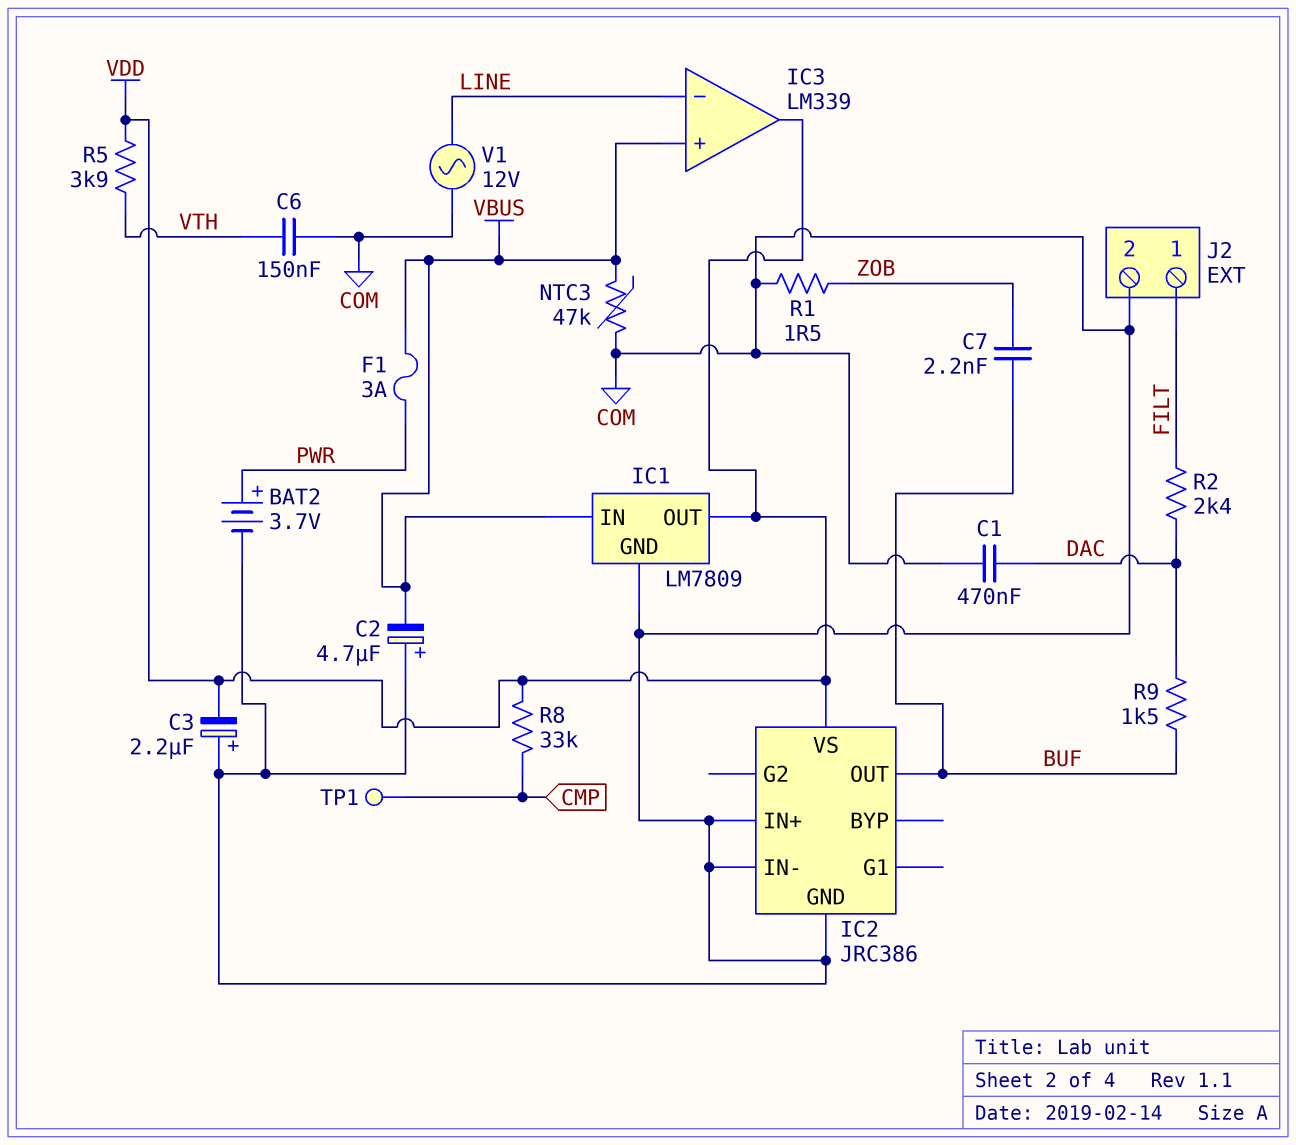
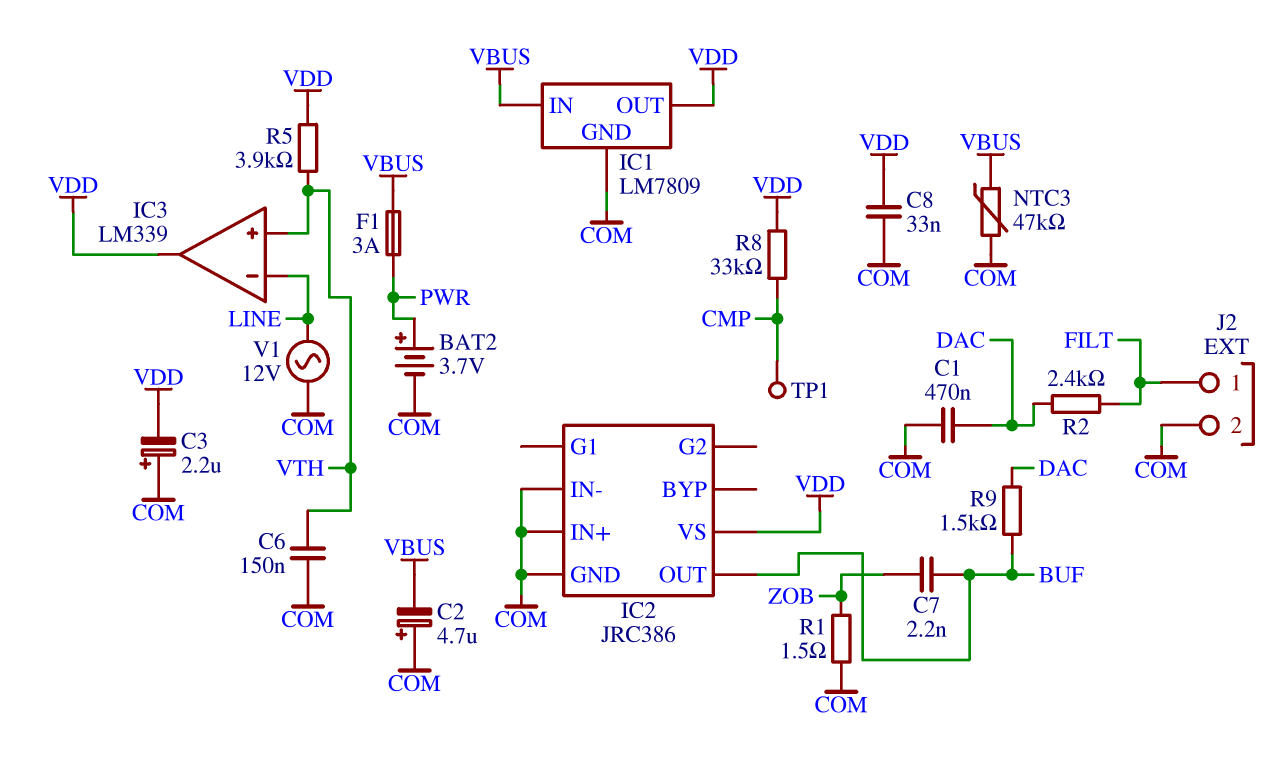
C8: none -> 33nF (COM, VDD)
IC3 pin in+: VBUS -> VTH

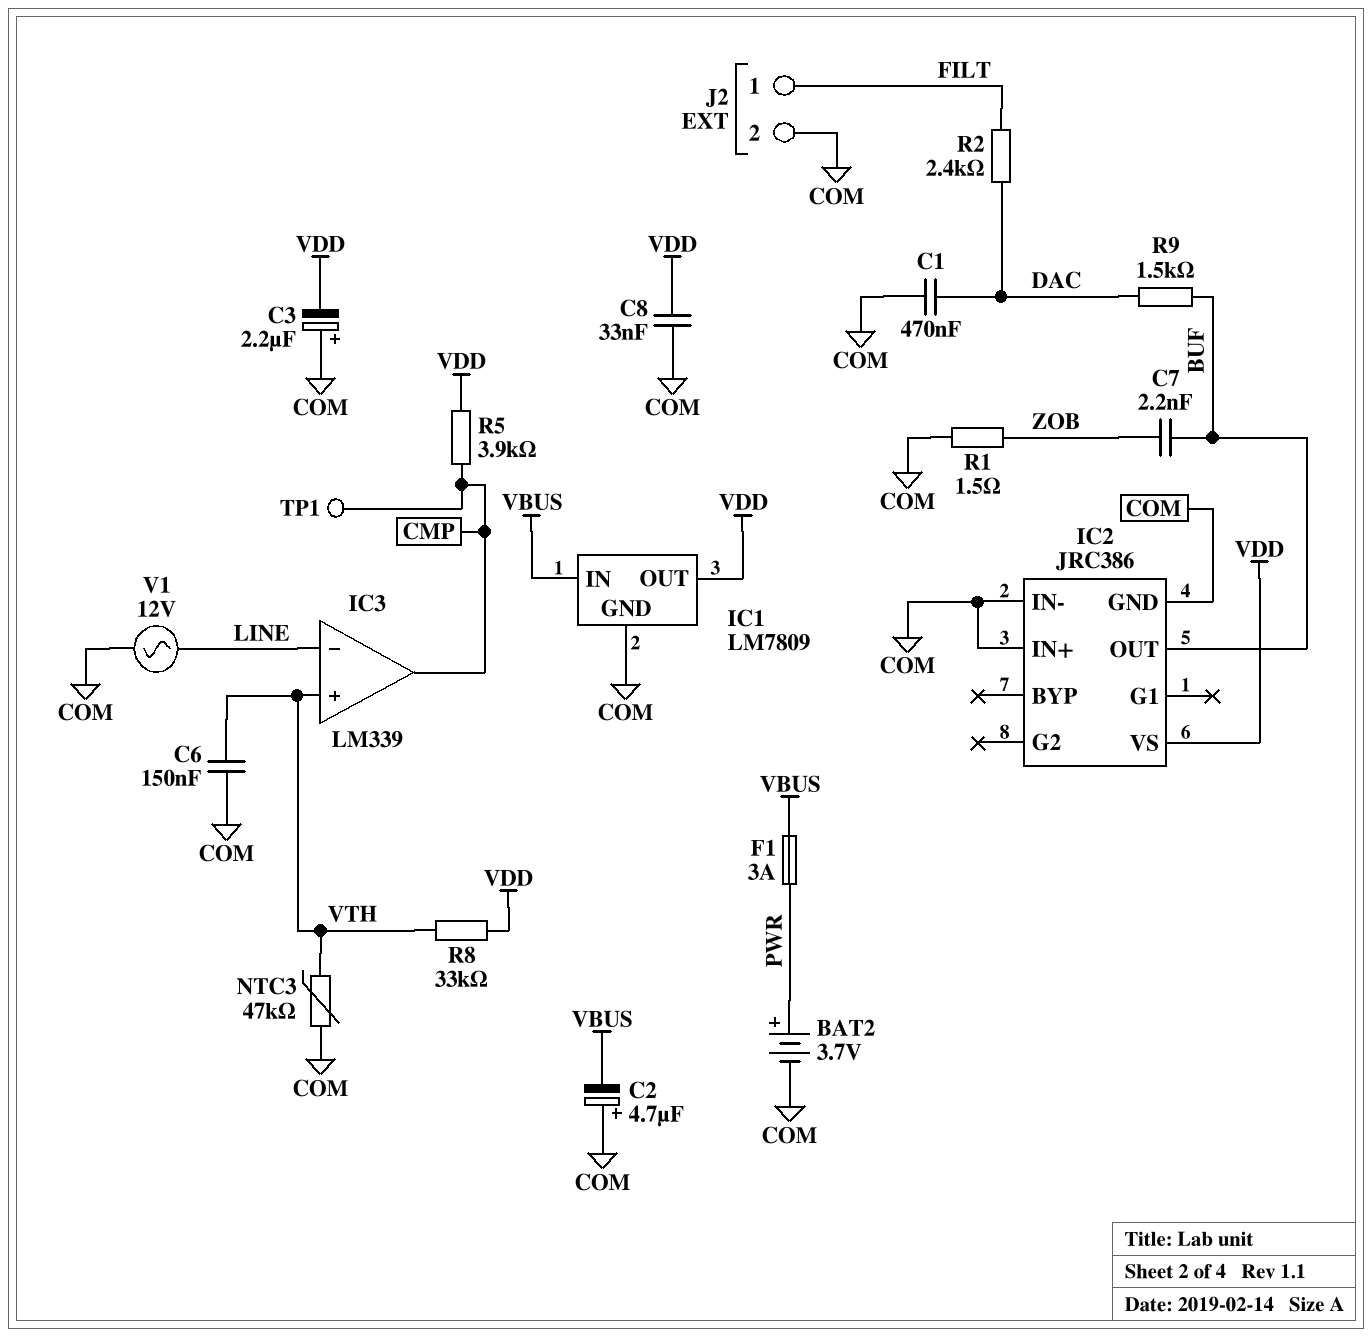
IC3 pin out: VDD -> CMP
NTC3: 47k (COM, VBUS) -> 47k (COM, VTH)
R5: 3.9k (VDD, VTH) -> 3.9k (CMP, VDD)
R8: 33k (CMP, VDD) -> 33k (VDD, VTH)

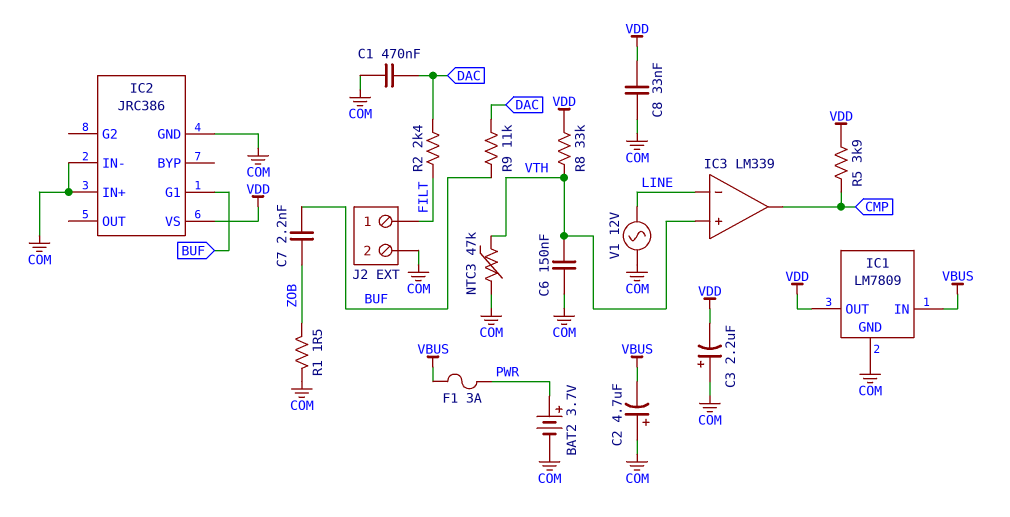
IC2 pin G1: none -> BUF
IC2 pin OUT: BUF -> none
R9: 1.5k (BUF, DAC) -> 11k (BUF, DAC)
TP1: test point (CMP) -> none

